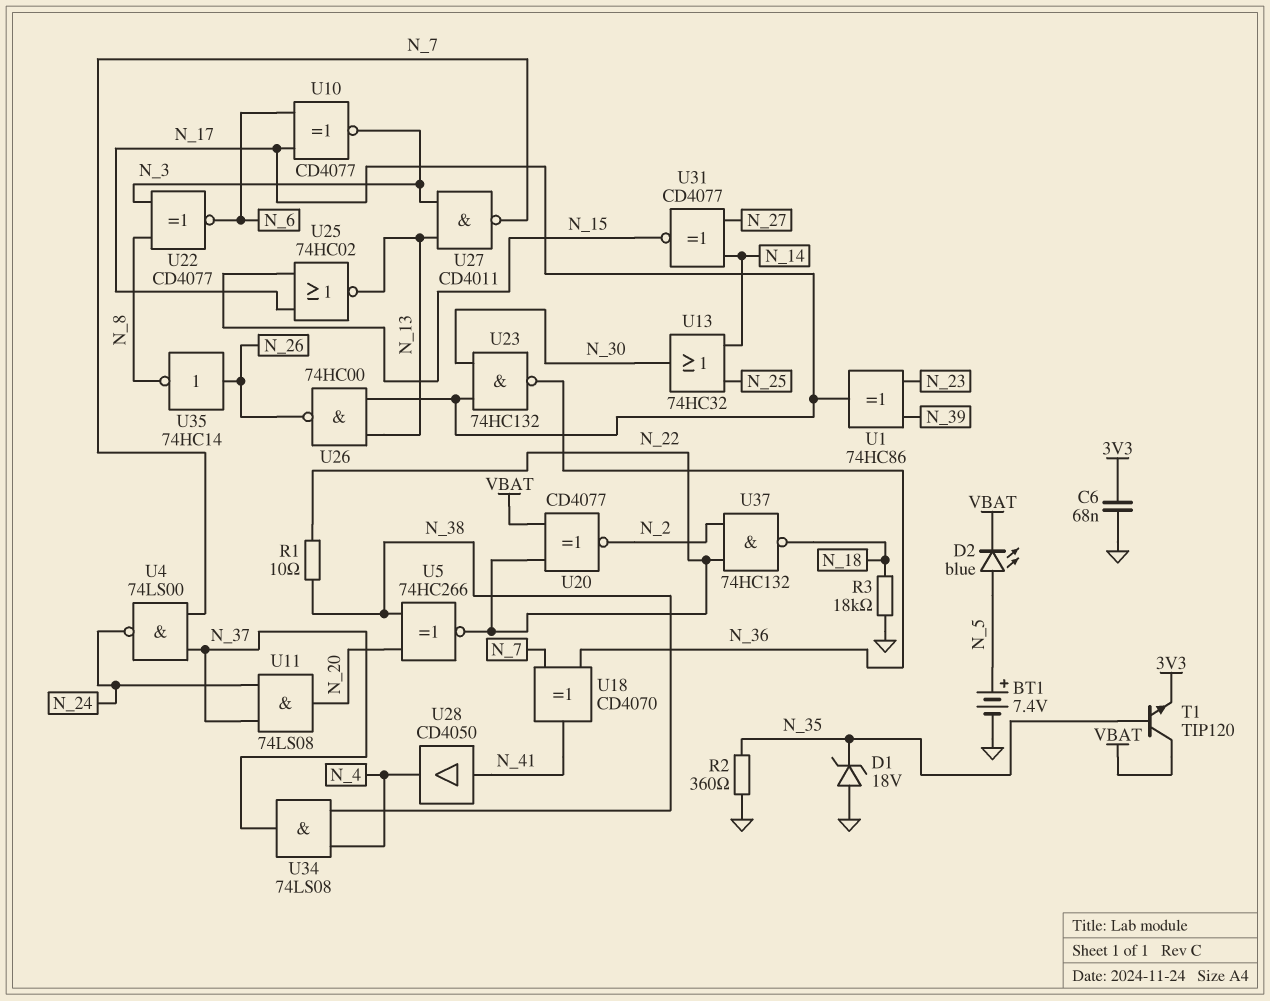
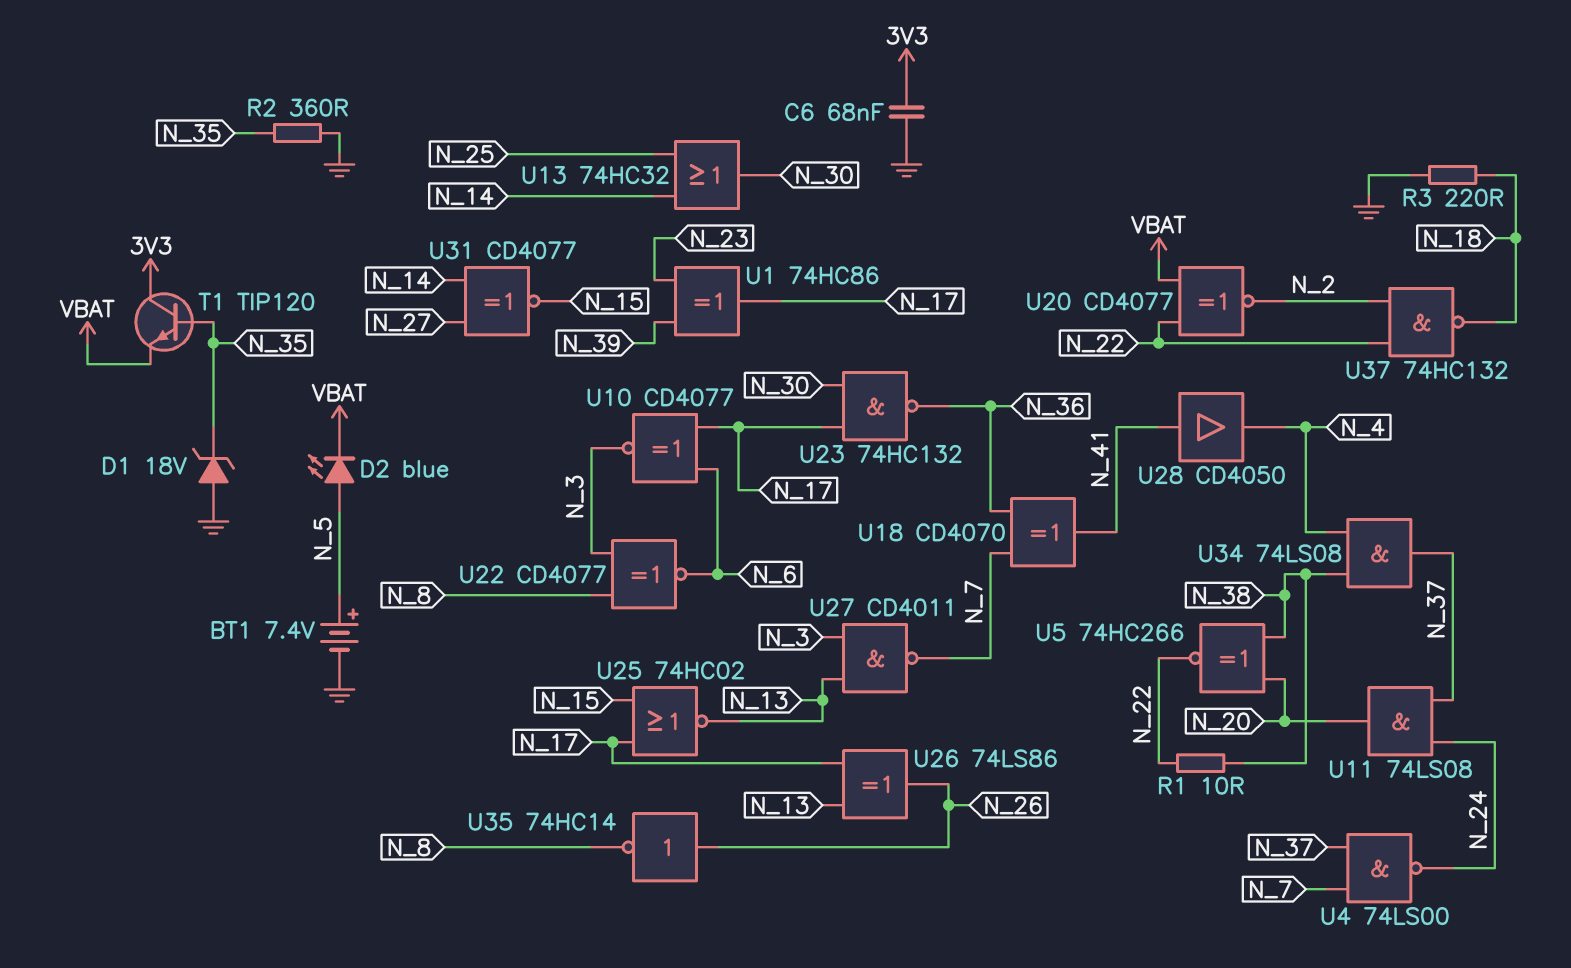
R3: 18k (GND, N_18) -> 220 (GND, N_18)
T1: NPN TIP120 (B N_35, C VBAT, E 3V3) -> NPN TIP120 (B N_35, C 3V3, E VBAT)
U26: NAND 74HC00 (in N_13, in N_17, out N_26) -> XOR 74LS86 (in N_13, in N_17, out N_26)

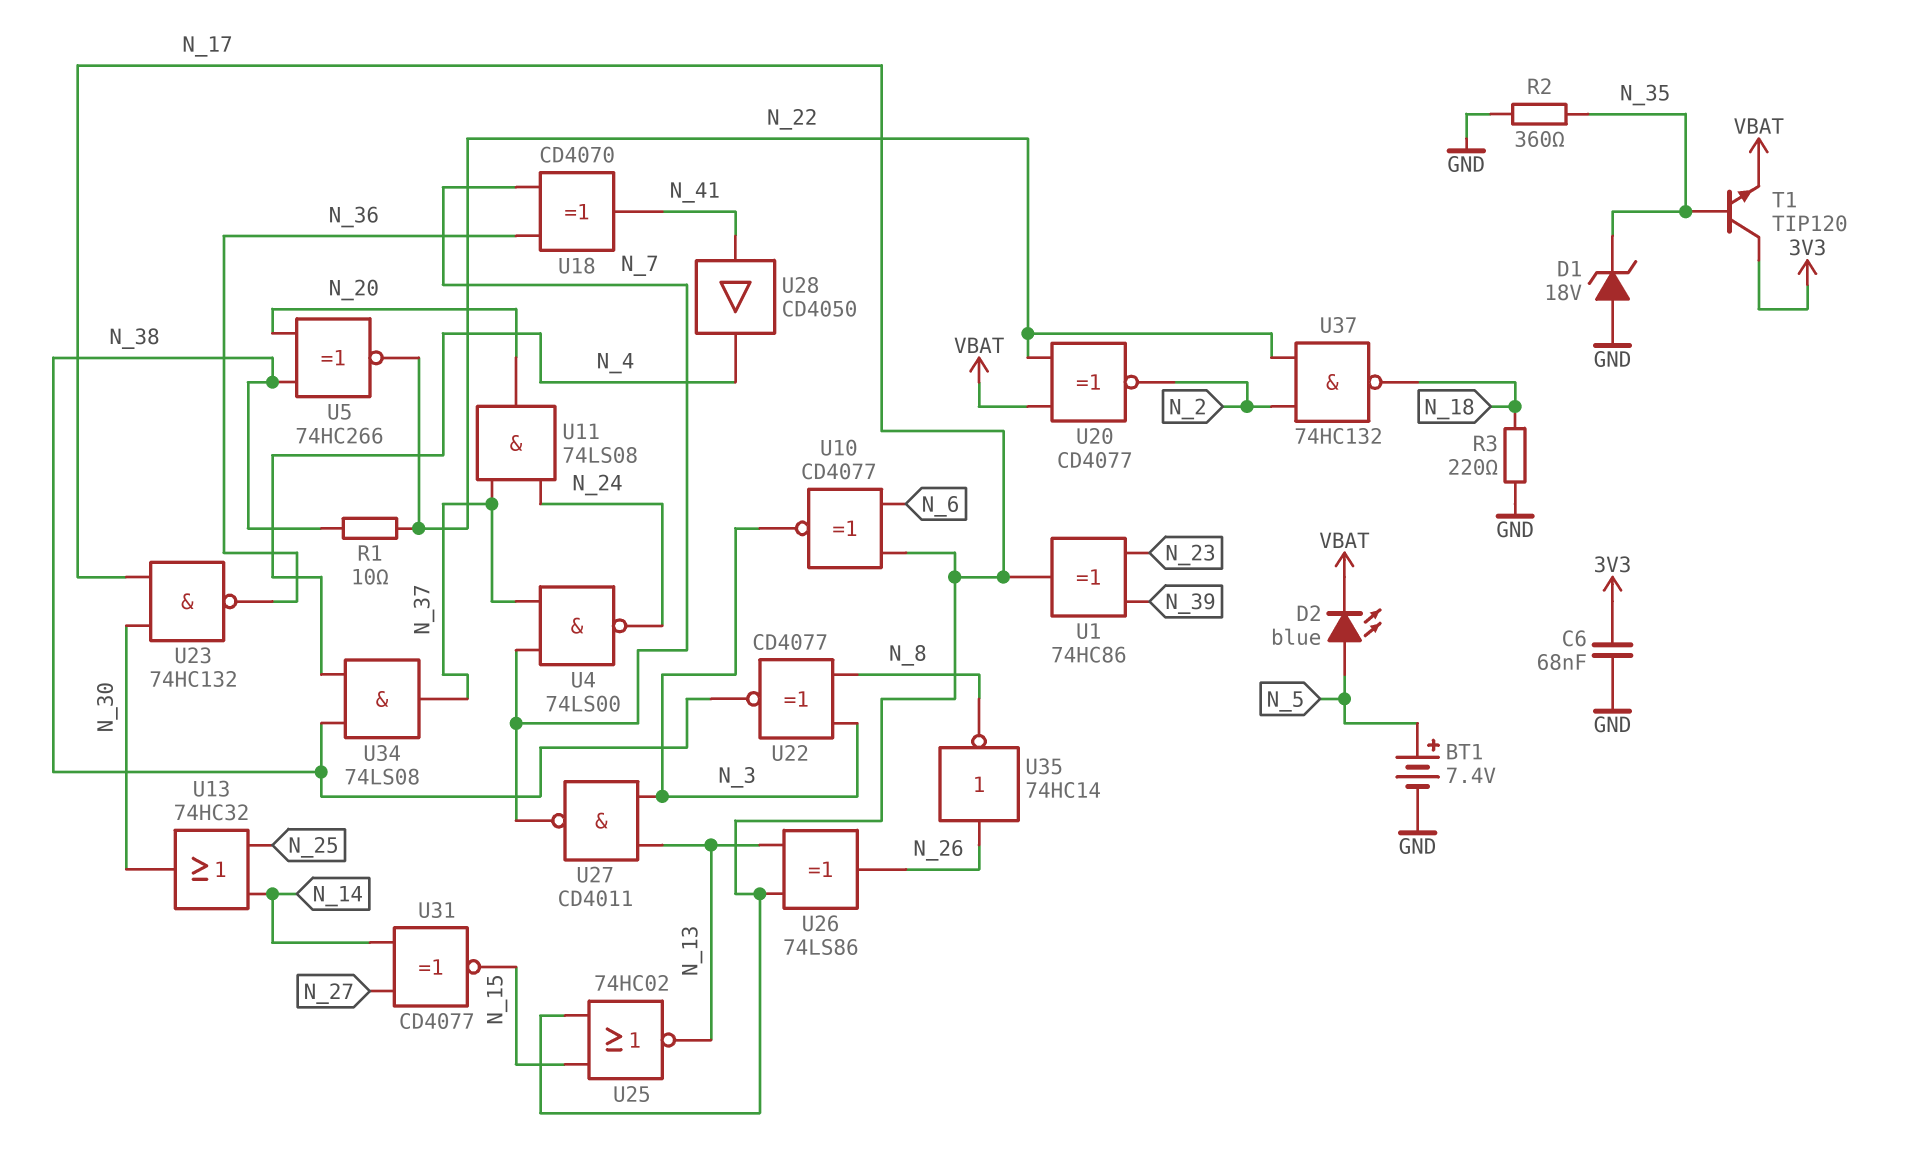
U22: XNOR CD4077 (in N_3, in N_8, out N_6) -> XNOR CD4077 (in N_3, in N_8, out N_38)

